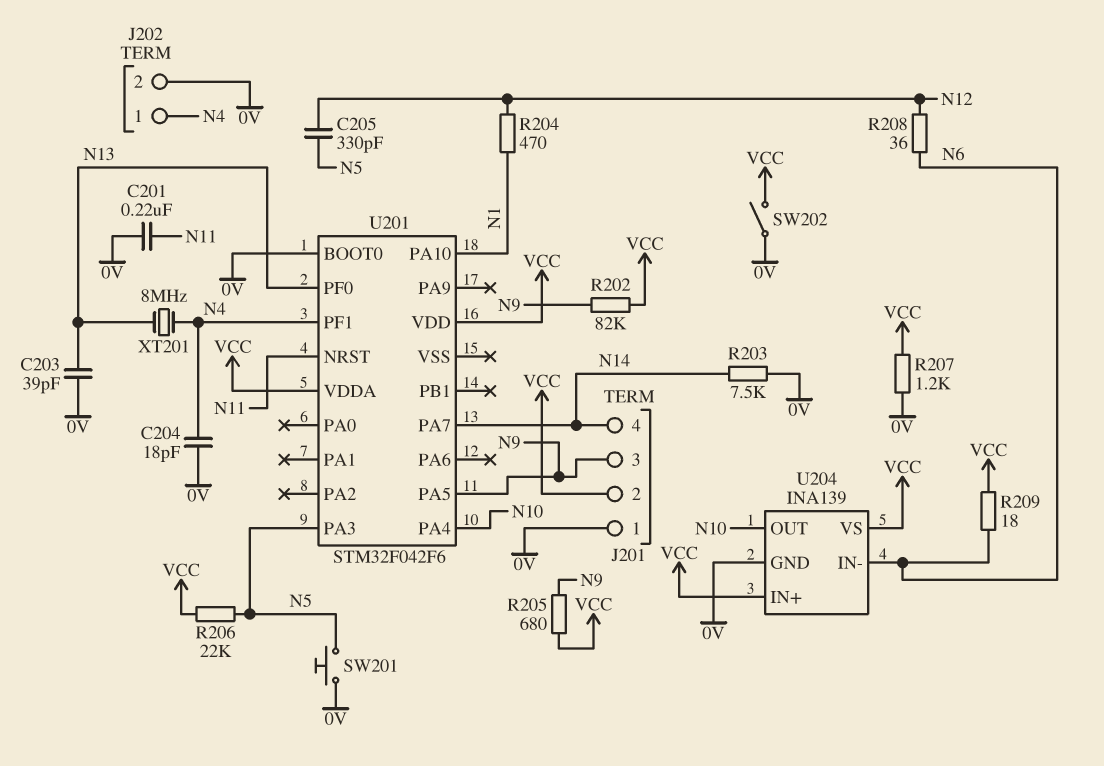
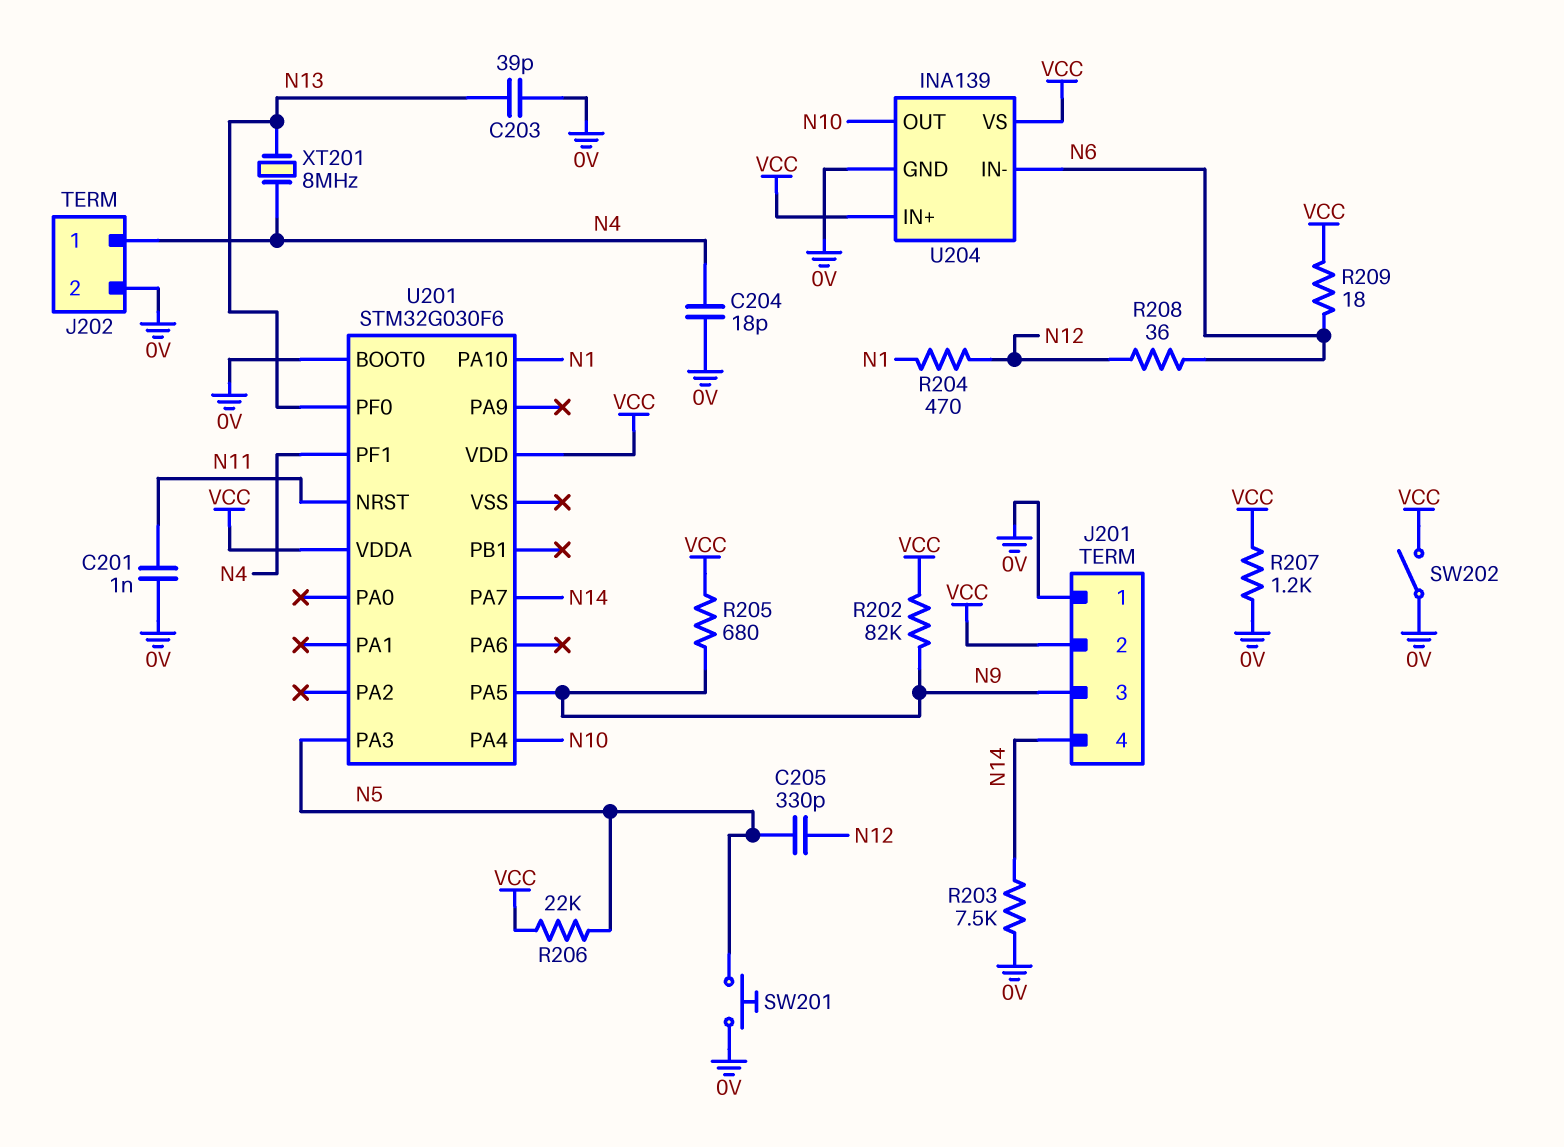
C201: 220nF (0V, N11) -> 1nF (0V, N11)
U201: STM32F042F6 -> STM32G030F6

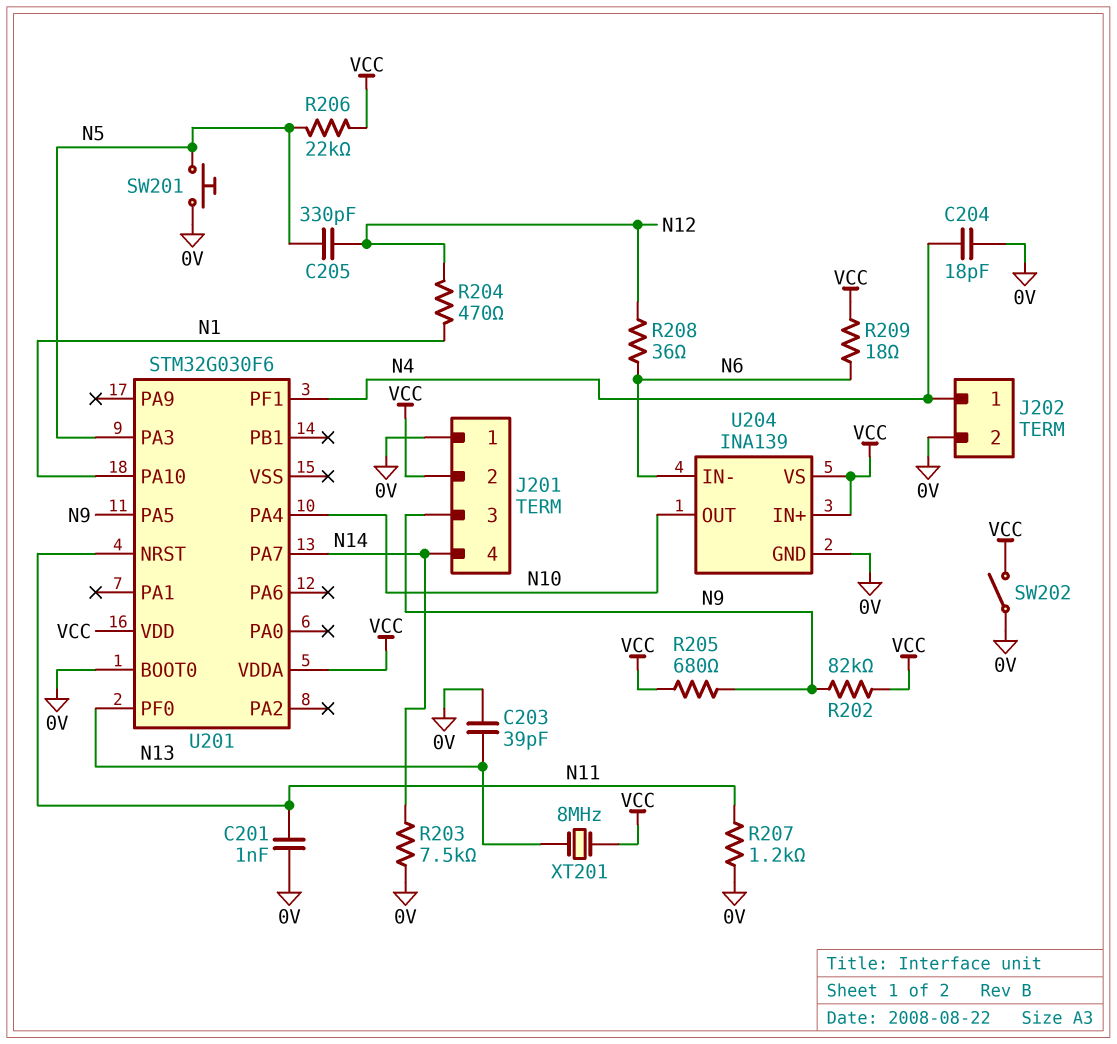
R207: 1.2k (0V, VCC) -> 1.2k (0V, N11)
XT201: 8MHz (N4, N13) -> 8MHz (N13, VCC)

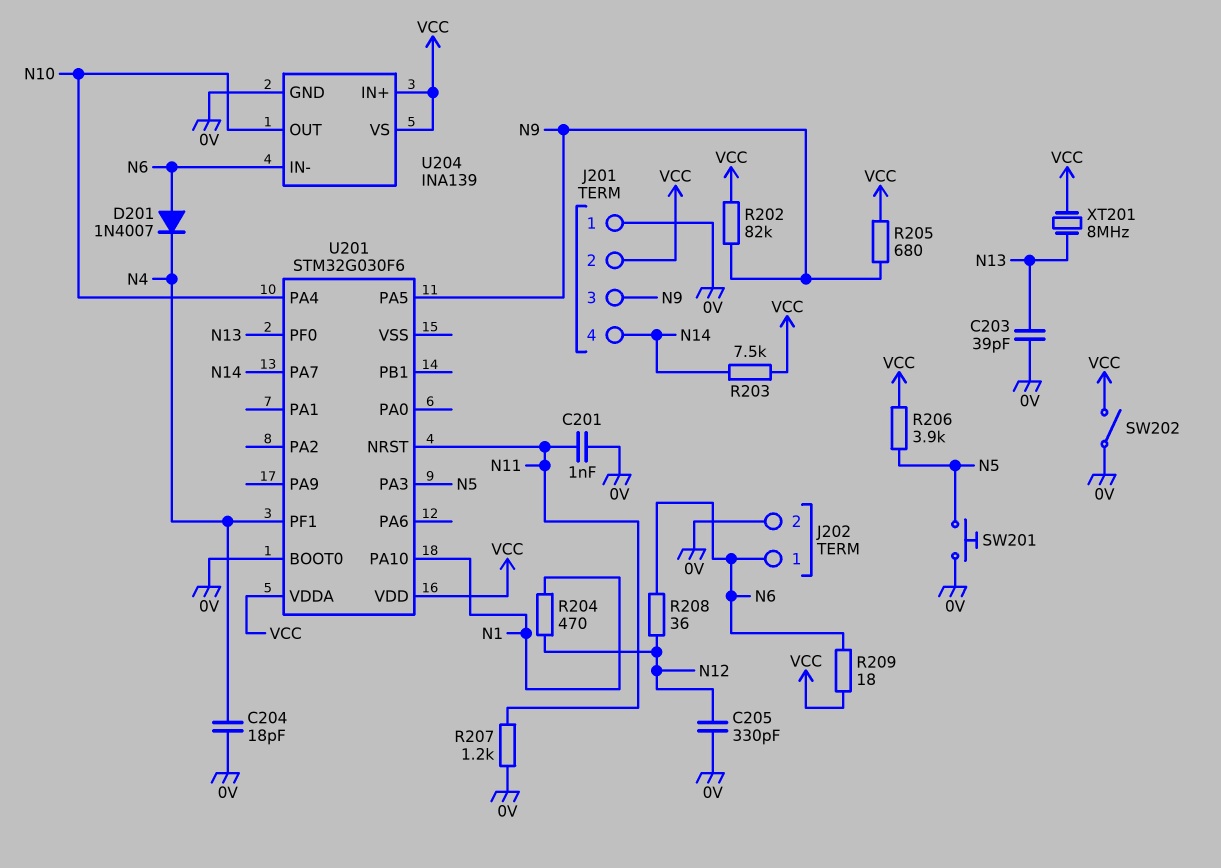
C205: 330pF (N5, N12) -> 330pF (0V, N12)
D201: none -> diode 1N4007 (A N6, K N4)
J202 pin 1: N4 -> N6
R203: 7.5k (0V, N14) -> 7.5k (N14, VCC)
R206: 22k (N5, VCC) -> 3.9k (N5, VCC)

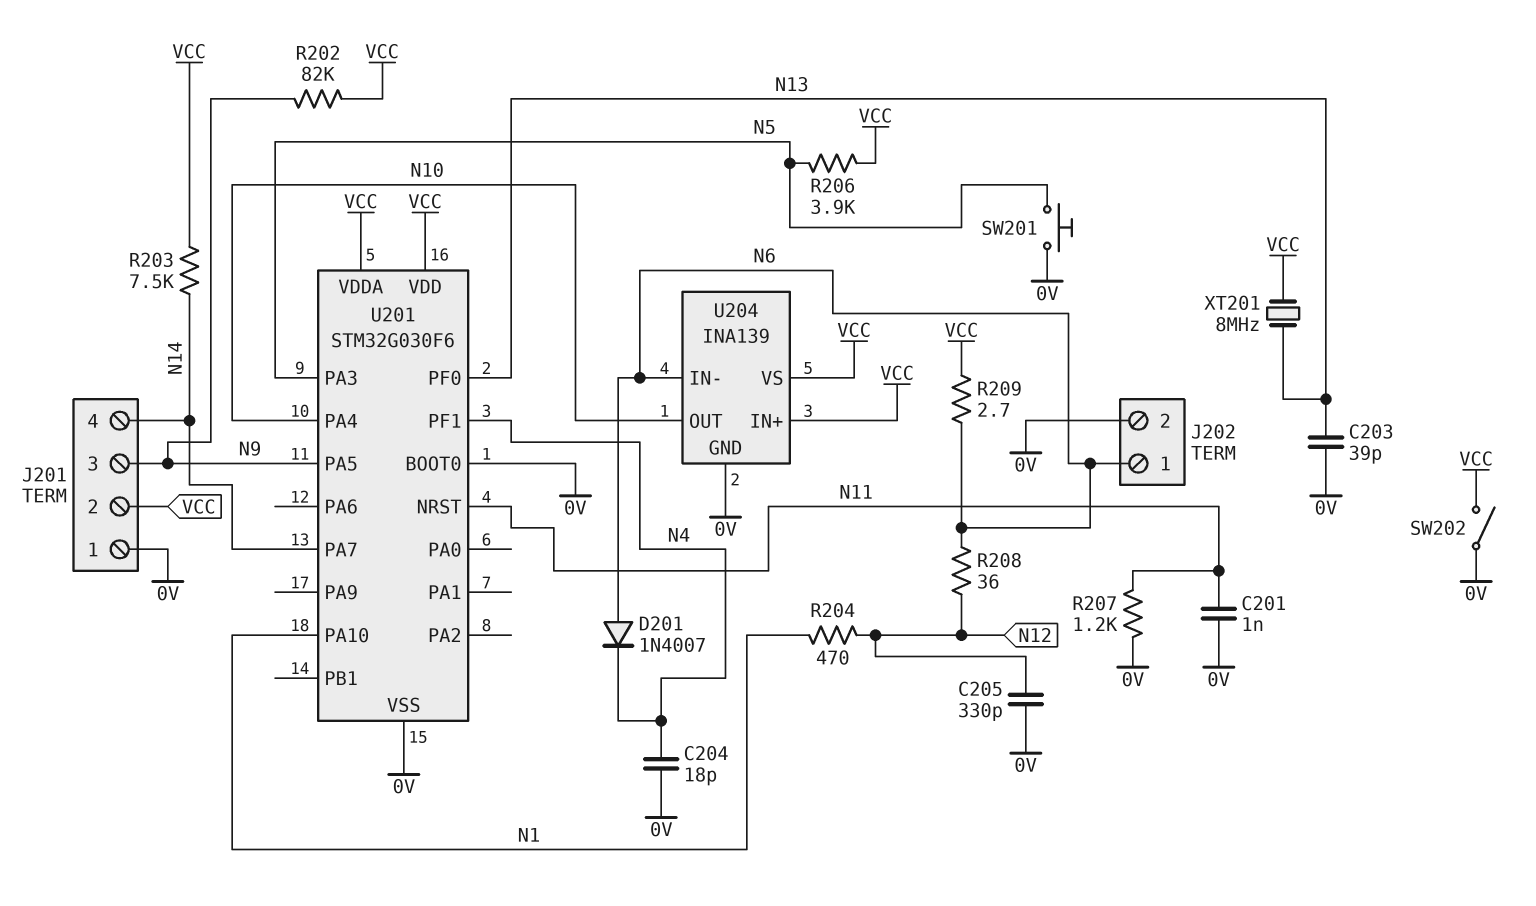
R205: 680 (N9, VCC) -> none
R209: 18 (N6, VCC) -> 2.7 (N6, VCC)
U201 pin VSS: none -> 0V

